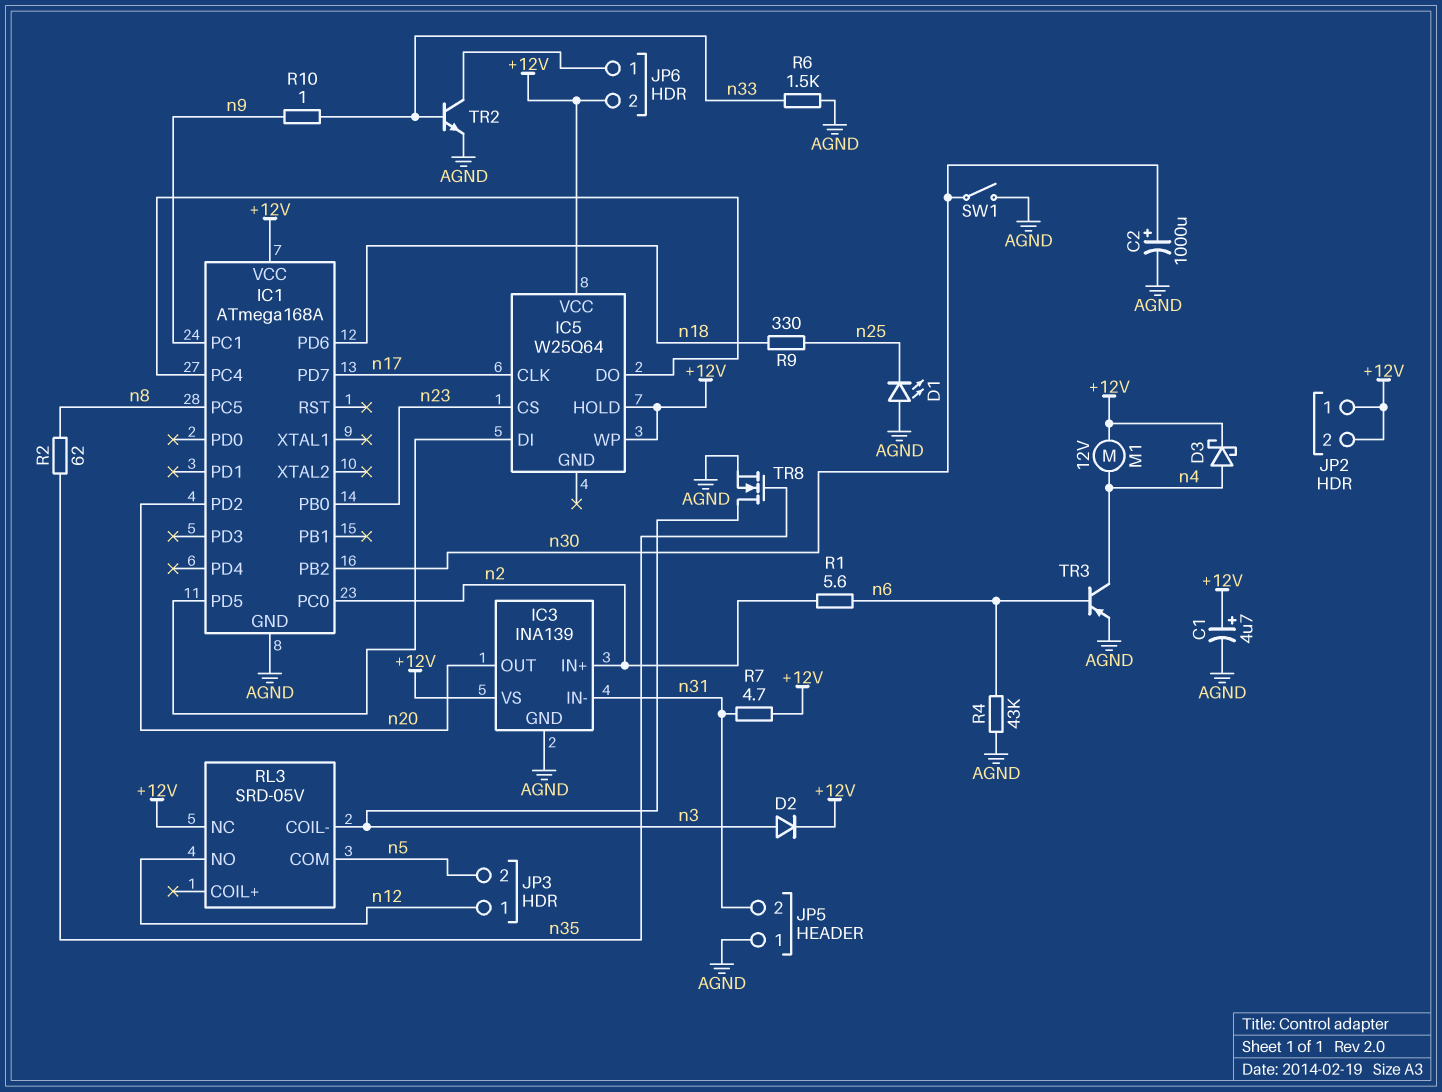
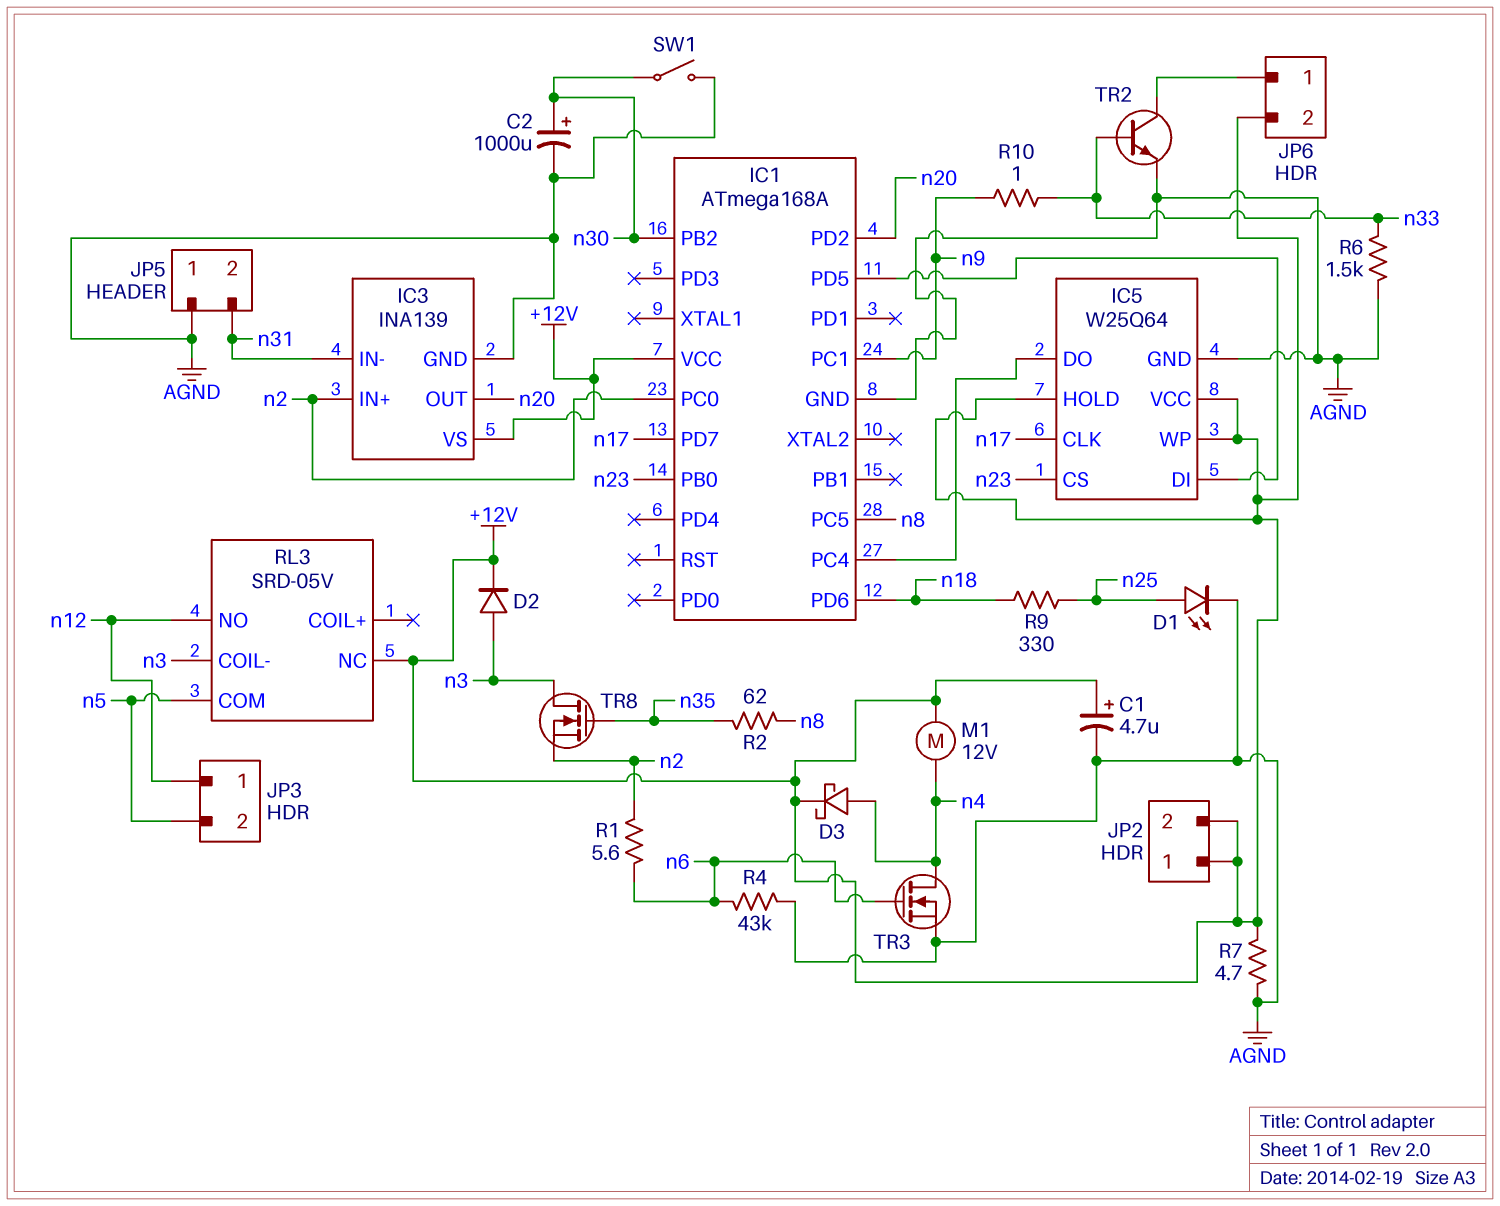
D1: LED (A AGND, K n25) -> LED (A n25, K AGND)
IC5 pin GND: none -> AGND
R7: 4.7 (+12V, n31) -> 4.7 (+12V, AGND)
TR3: PNP (B n6, C n4, E AGND) -> NMOS (G n6, D n4, S AGND)
TR8: NMOS (G n35, D n3, S AGND) -> NMOS (G n35, D n3, S n2)

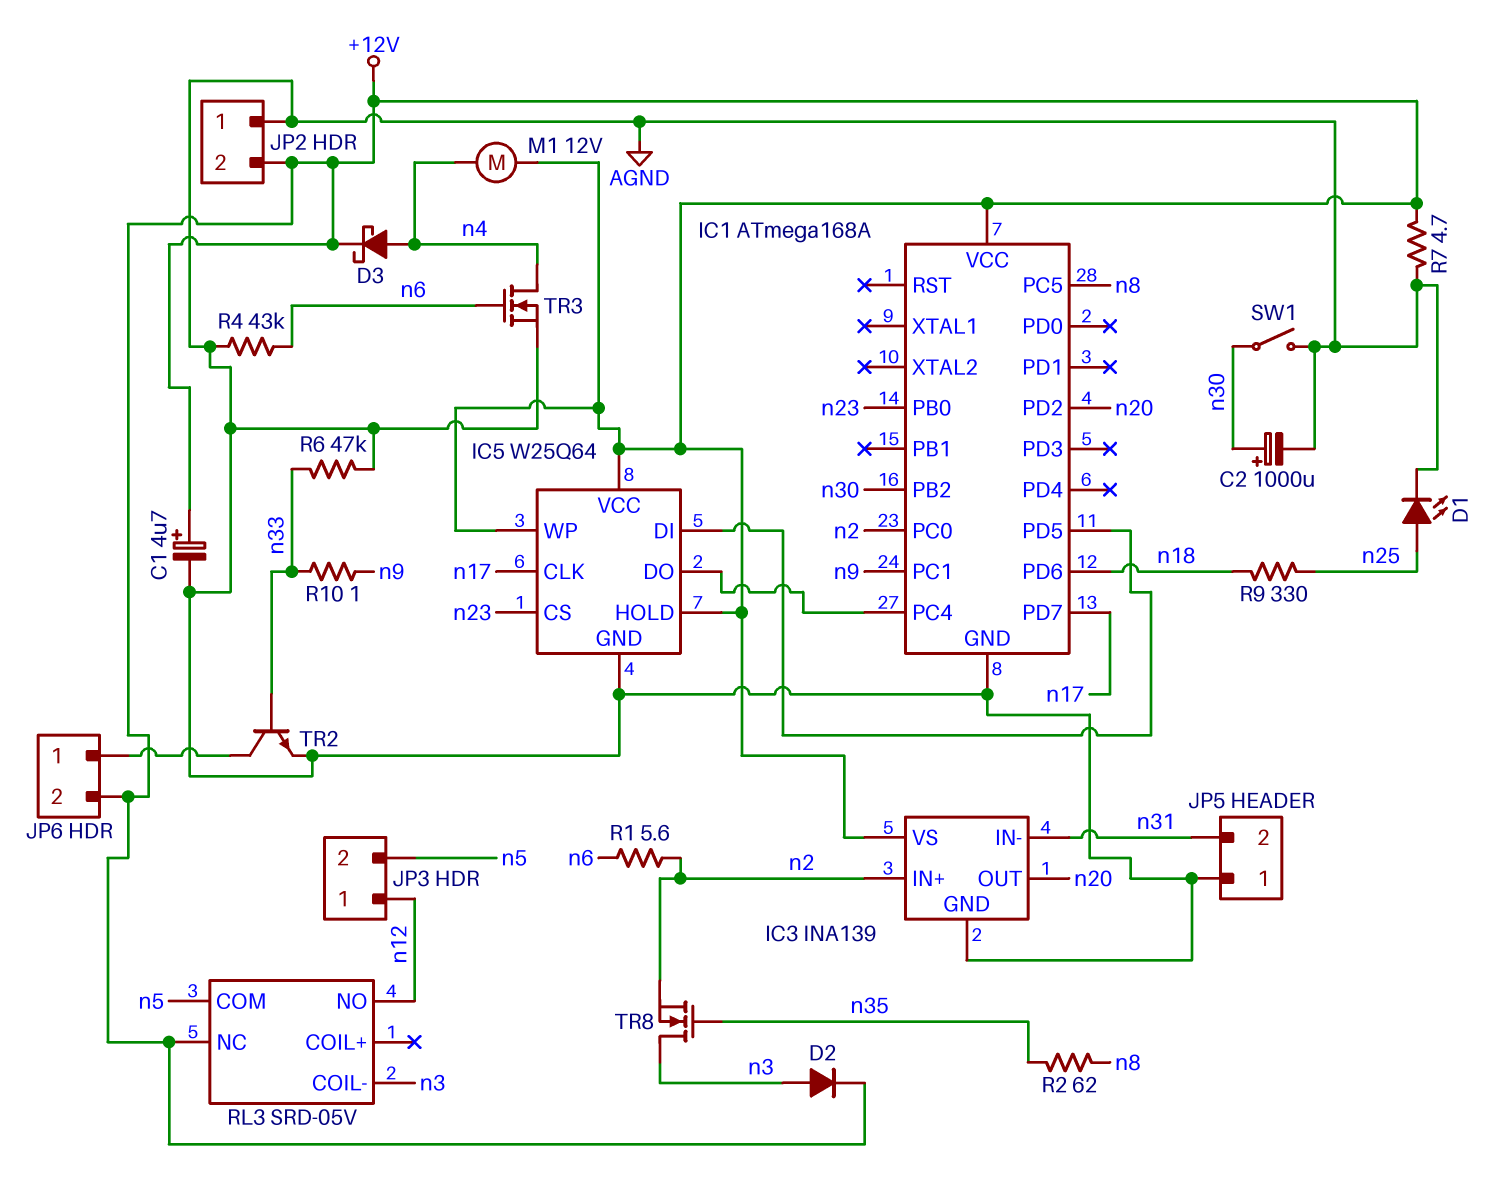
JP2 pin 1: +12V -> AGND
R6: 1.5k (AGND, n33) -> 47k (AGND, n33)

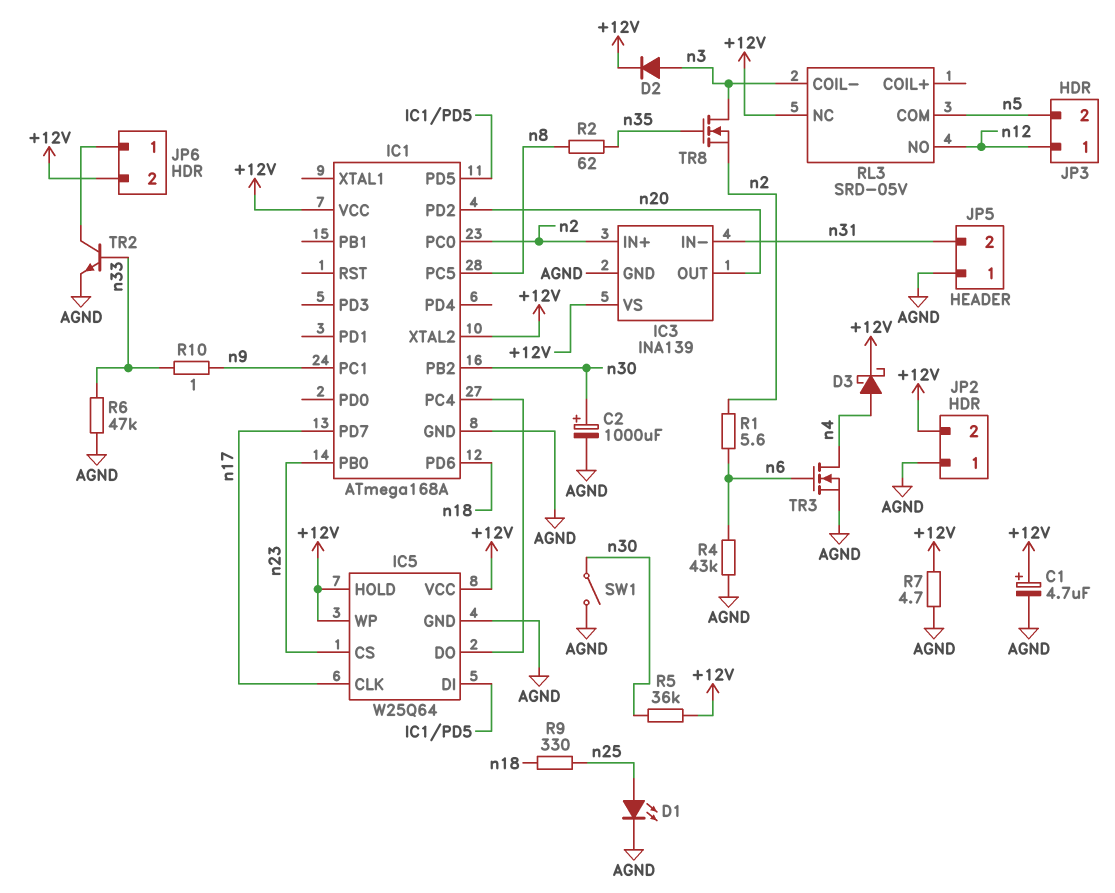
IC1 pin XTAL2: none -> +12V
M1: motor 12V (+12V, n4) -> none
R5: none -> 36k (+12V, n30)

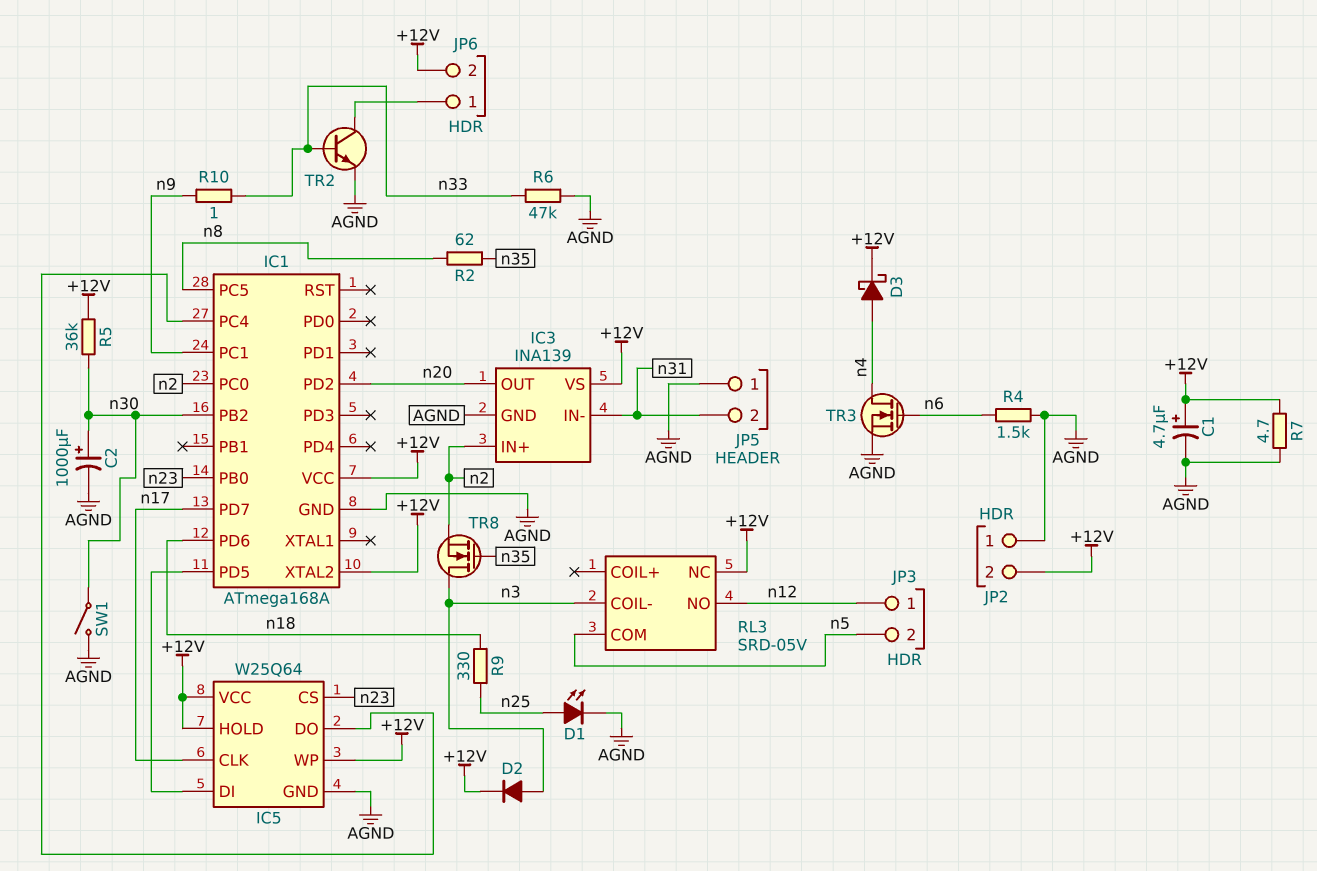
R1: 5.6 (n2, n6) -> none
R4: 43k (AGND, n6) -> 1.5k (AGND, n6)

